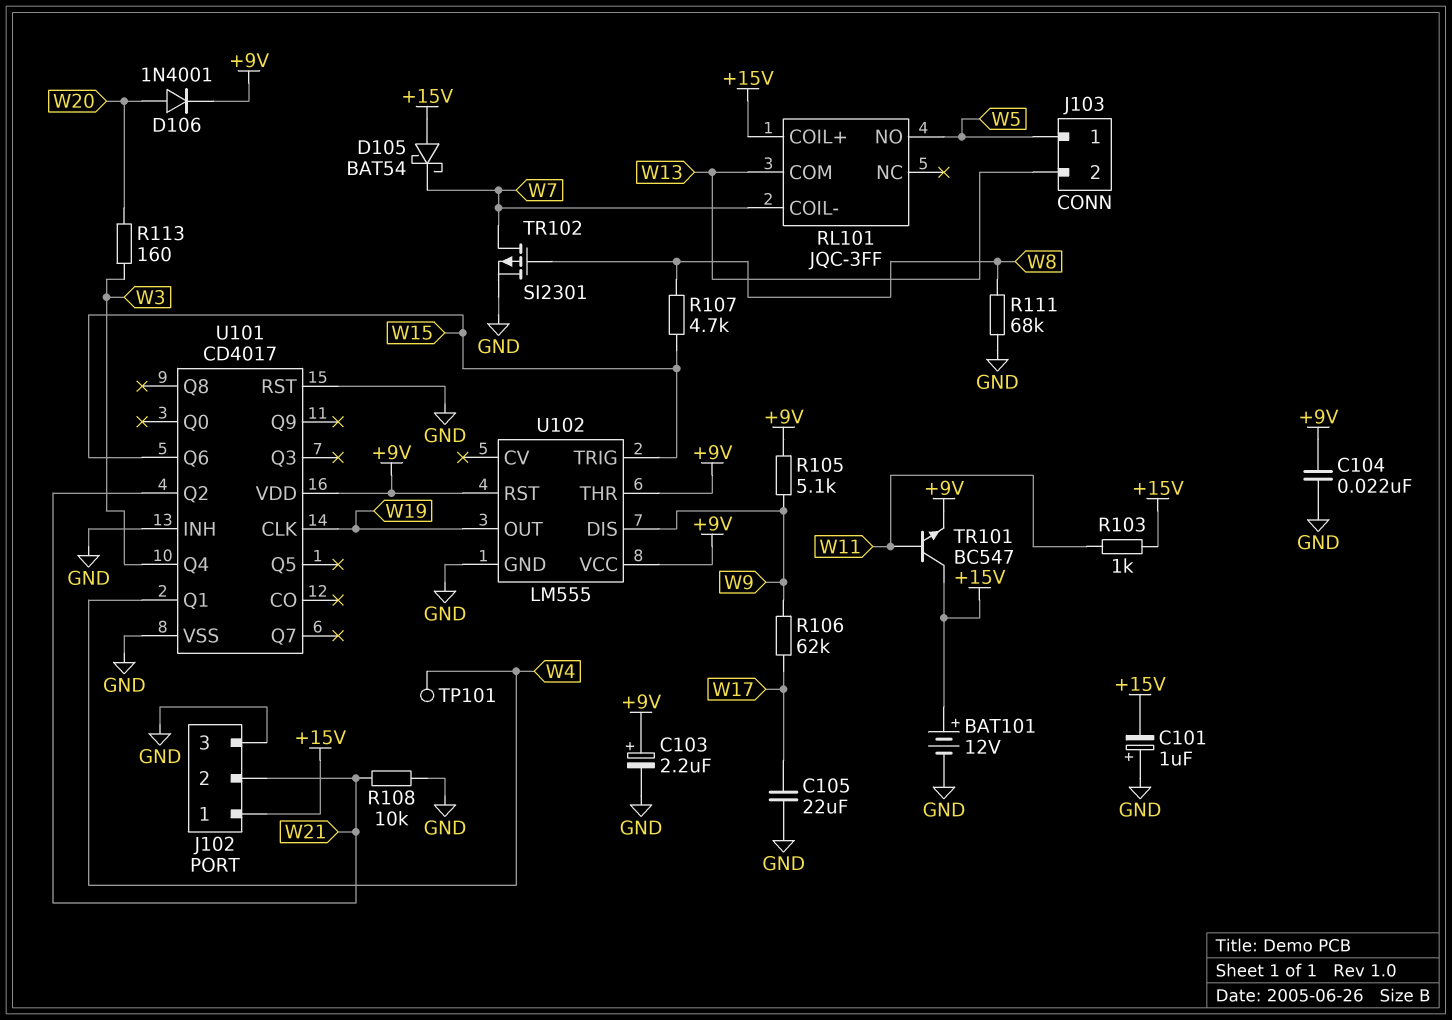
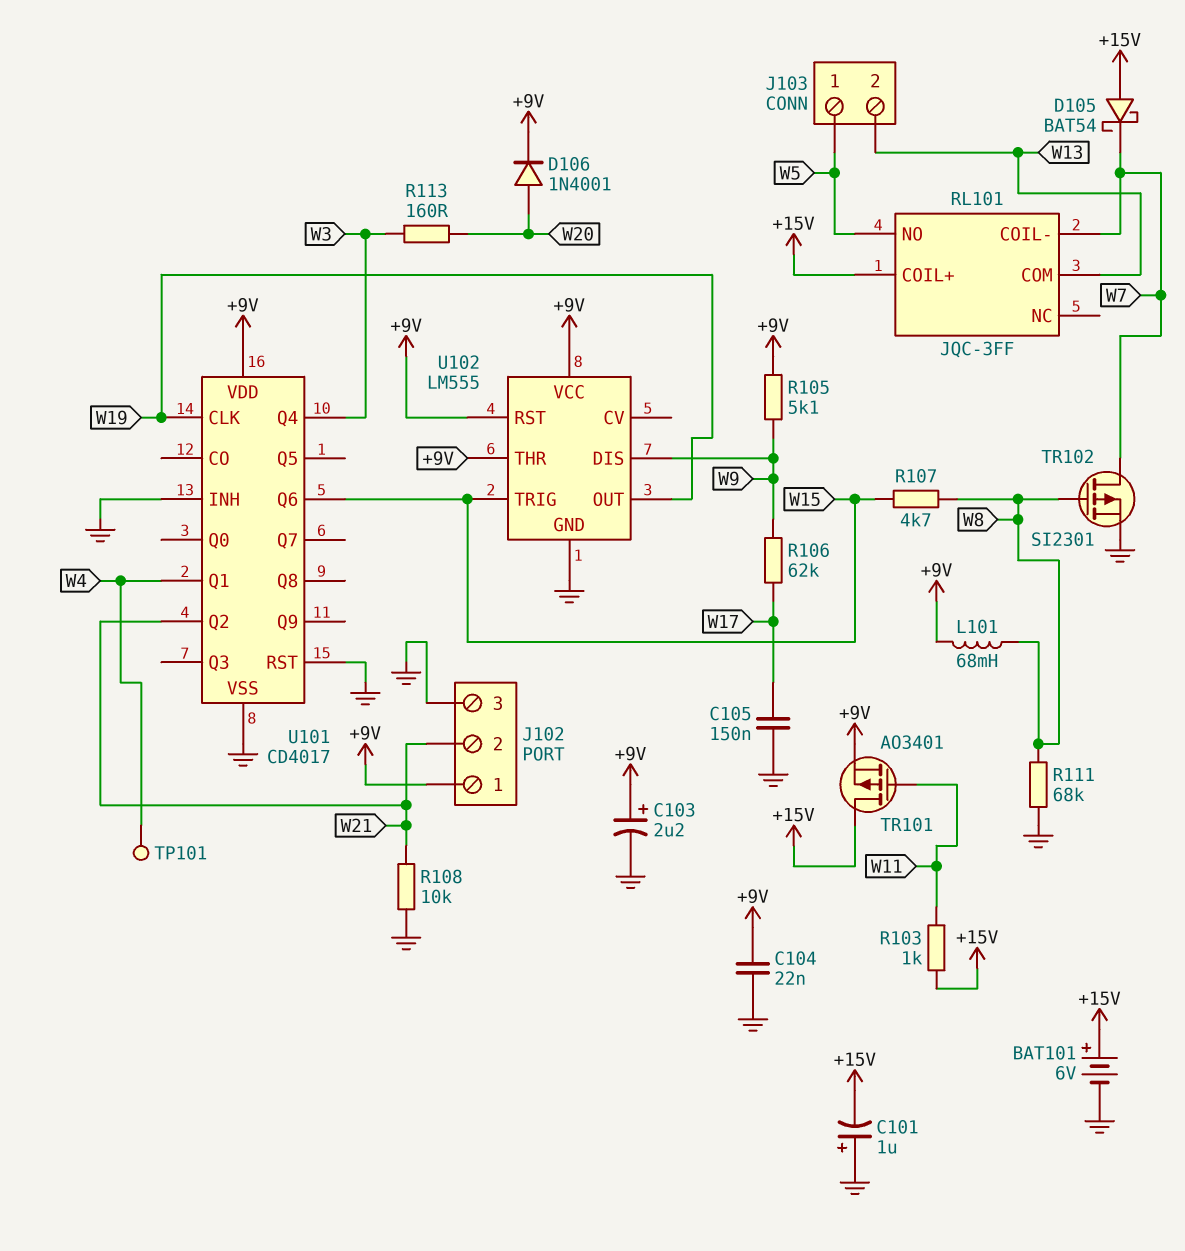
BAT101: 12V (plus +15V, minus GND) -> 6V (plus +15V, minus GND)
C105: 22uF (GND, W17) -> 150nF (GND, W17)
J102 pin 1: +15V -> +9V
L101: none -> 68mH (+9V, W8)
TR101: NPN BC547 (B W11, C +15V, E +9V) -> PMOS AO3401 (G W11, D +15V, S +9V)

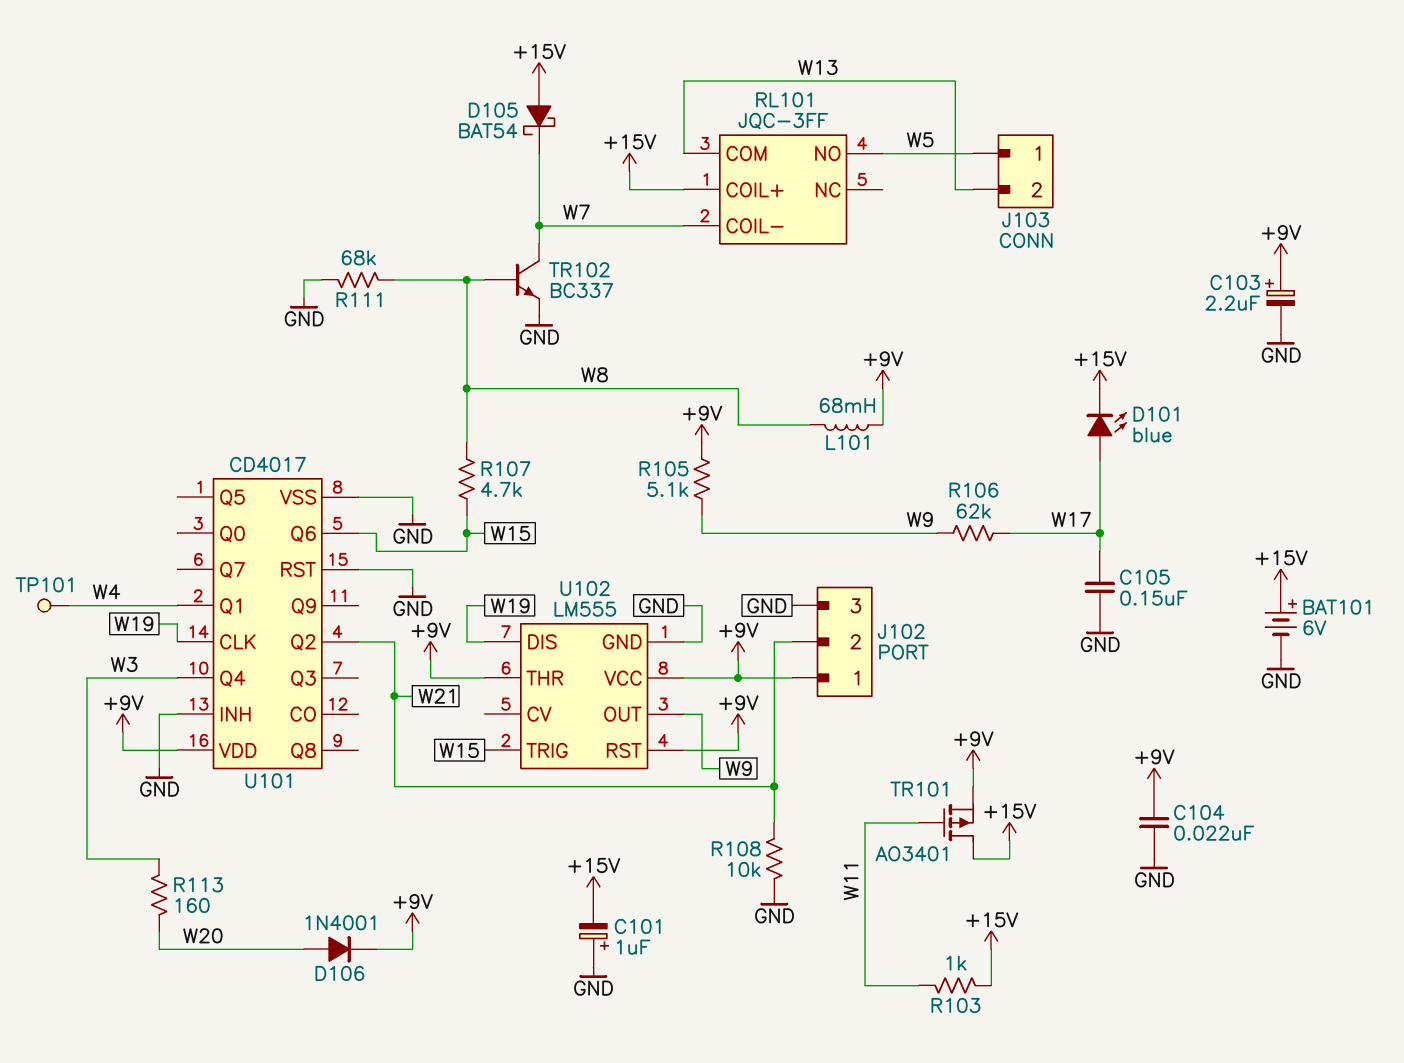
D101: none -> LED blue (A W17, K +15V)
TR102: PMOS SI2301 (G W8, D W7, S GND) -> NPN BC337 (B W8, C W7, E GND)
U102 pin DIS: W9 -> W19
U102 pin OUT: W19 -> W9

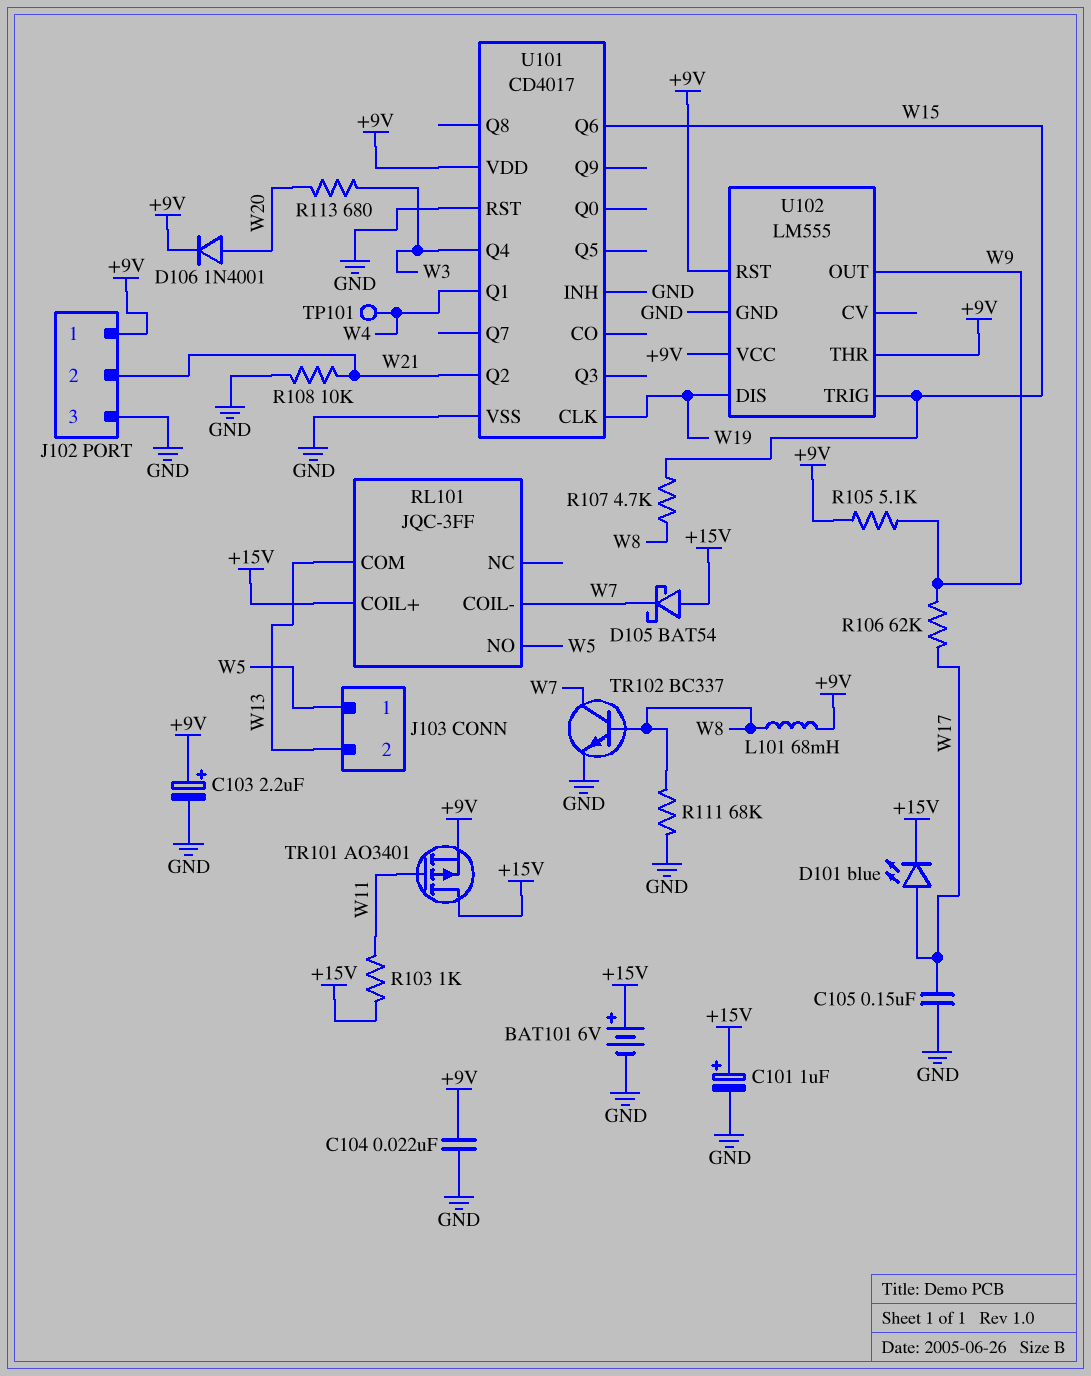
C101: 1uF (plus GND, minus +15V) -> 1uF (plus +15V, minus GND)
R113: 160 (W3, W20) -> 680 (W3, W20)

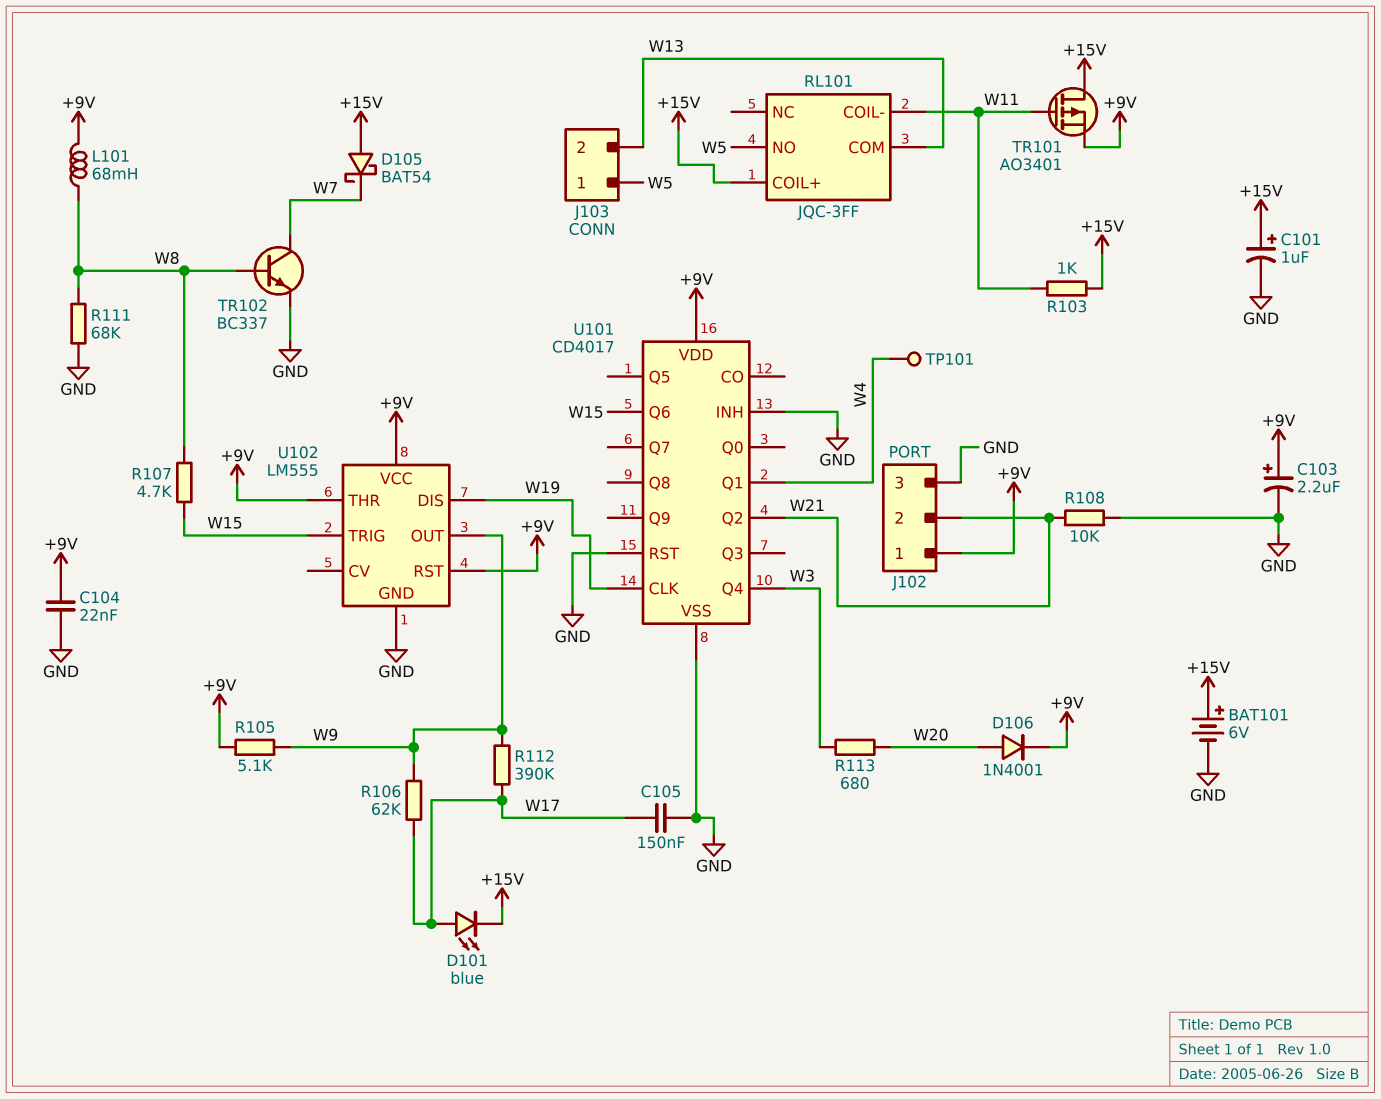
R112: none -> 390k (W9, W17)
RL101 pin COIL-: W7 -> W11

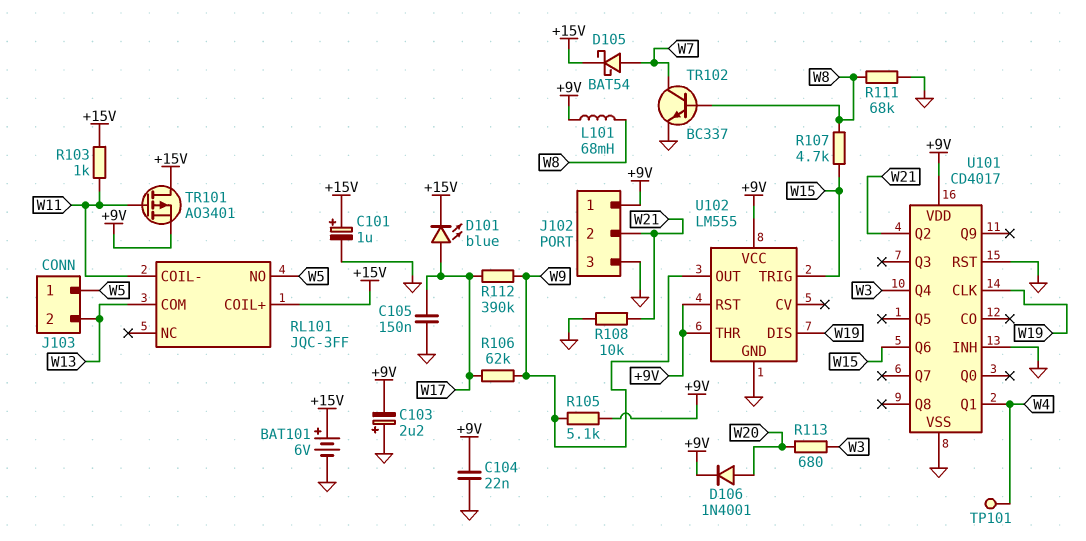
C103: 2.2uF (plus +9V, minus GND) -> 2.2uF (plus GND, minus +9V)
D105: schottky BAT54 (A +15V, K W7) -> schottky BAT54 (A W7, K +15V)

